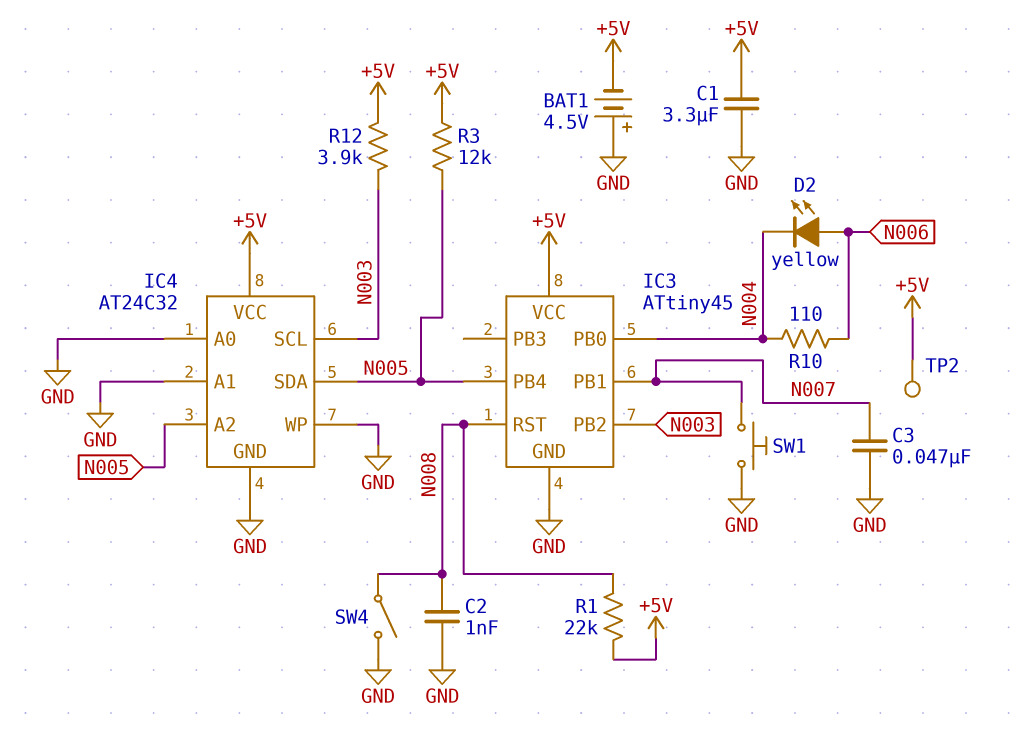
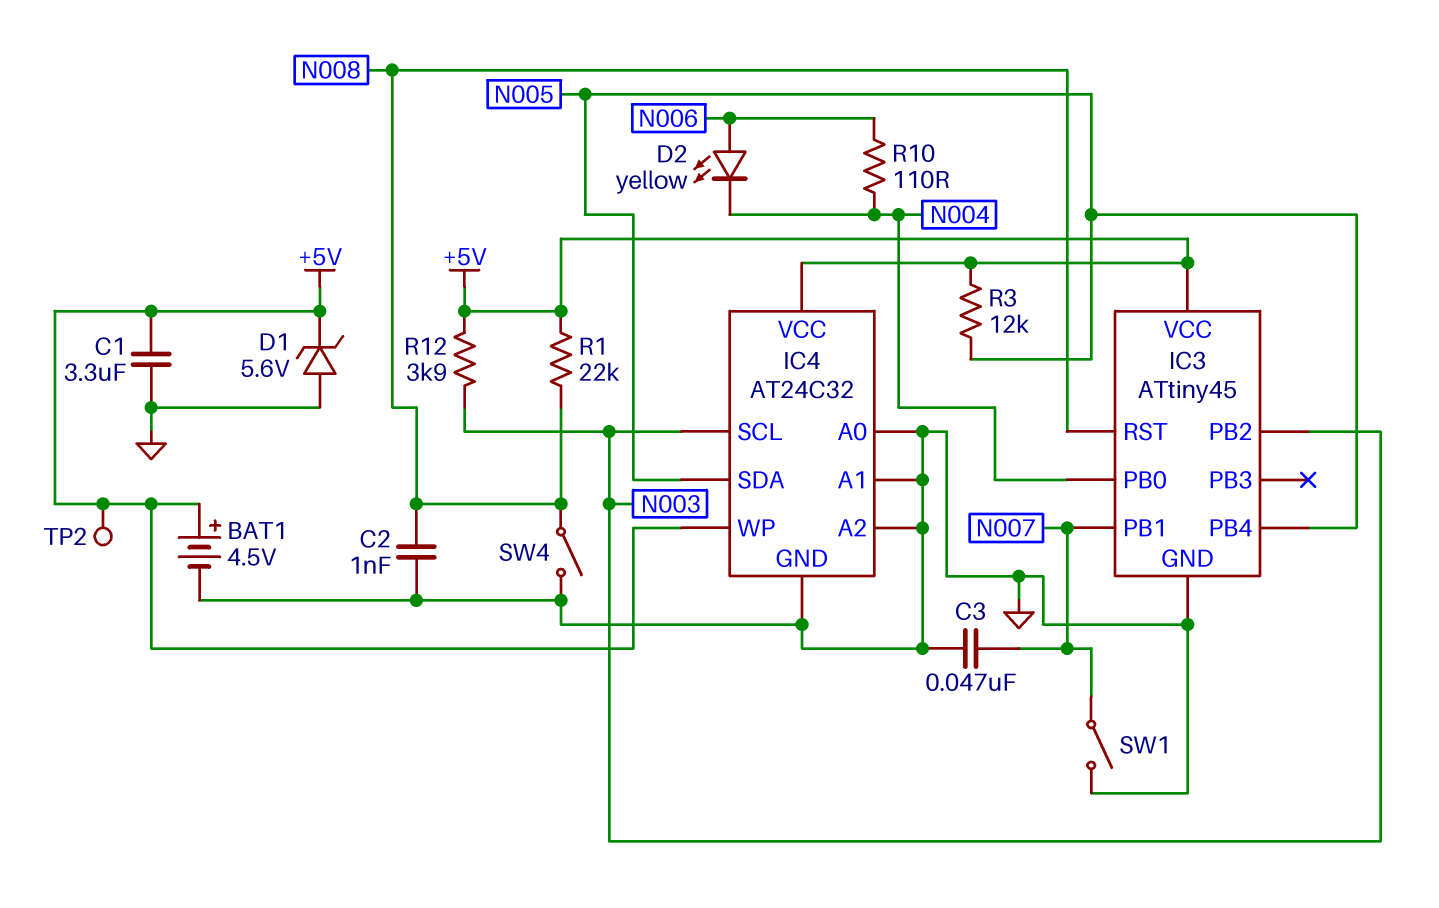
BAT1: 4.5V (plus GND, minus +5V) -> 4.5V (plus +5V, minus GND)
D1: none -> zener 5.6V (A GND, K +5V)
IC4 pin A2: N005 -> GND
IC4 pin WP: GND -> +5V
SW1: button (GND, N007) -> switch (GND, N007)

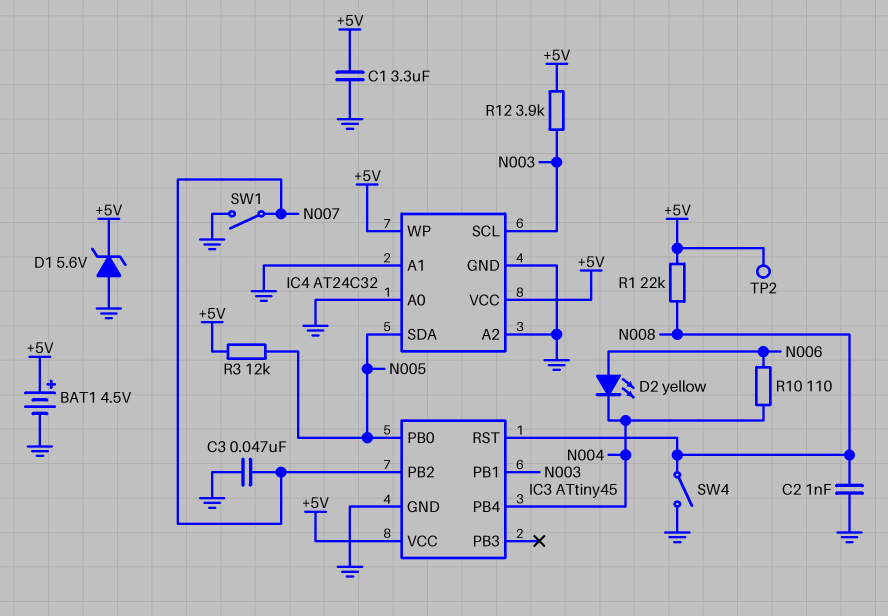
IC3 pin PB0: N004 -> N005
IC3 pin PB1: N007 -> N003
IC3 pin PB2: N003 -> N007
IC3 pin PB4: N005 -> N004

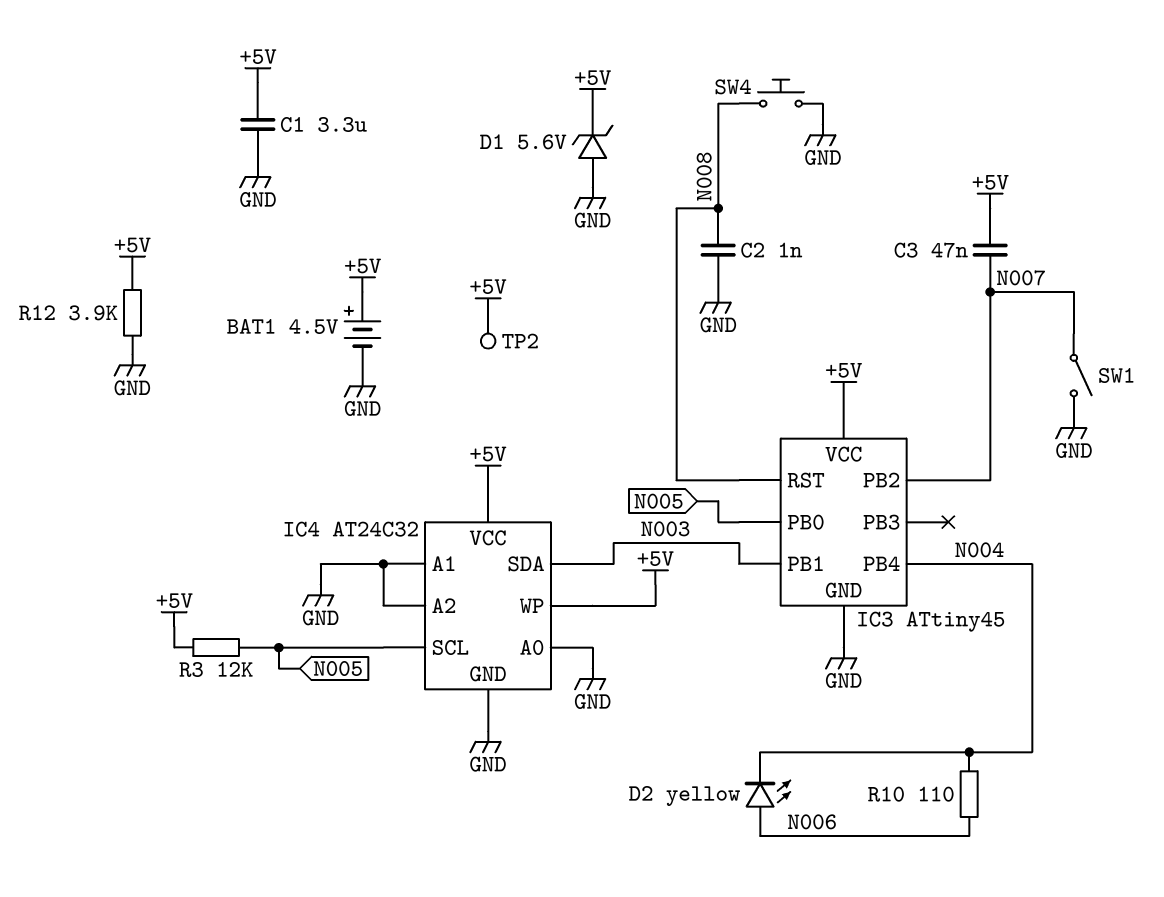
C3: 47nF (GND, N007) -> 47nF (+5V, N007)
IC4 pin SCL: N003 -> N005
IC4 pin SDA: N005 -> N003
R1: 22k (+5V, N008) -> none
R12: 3.9k (+5V, N003) -> 3.9k (+5V, GND)
SW4: switch (GND, N008) -> button (GND, N008)

